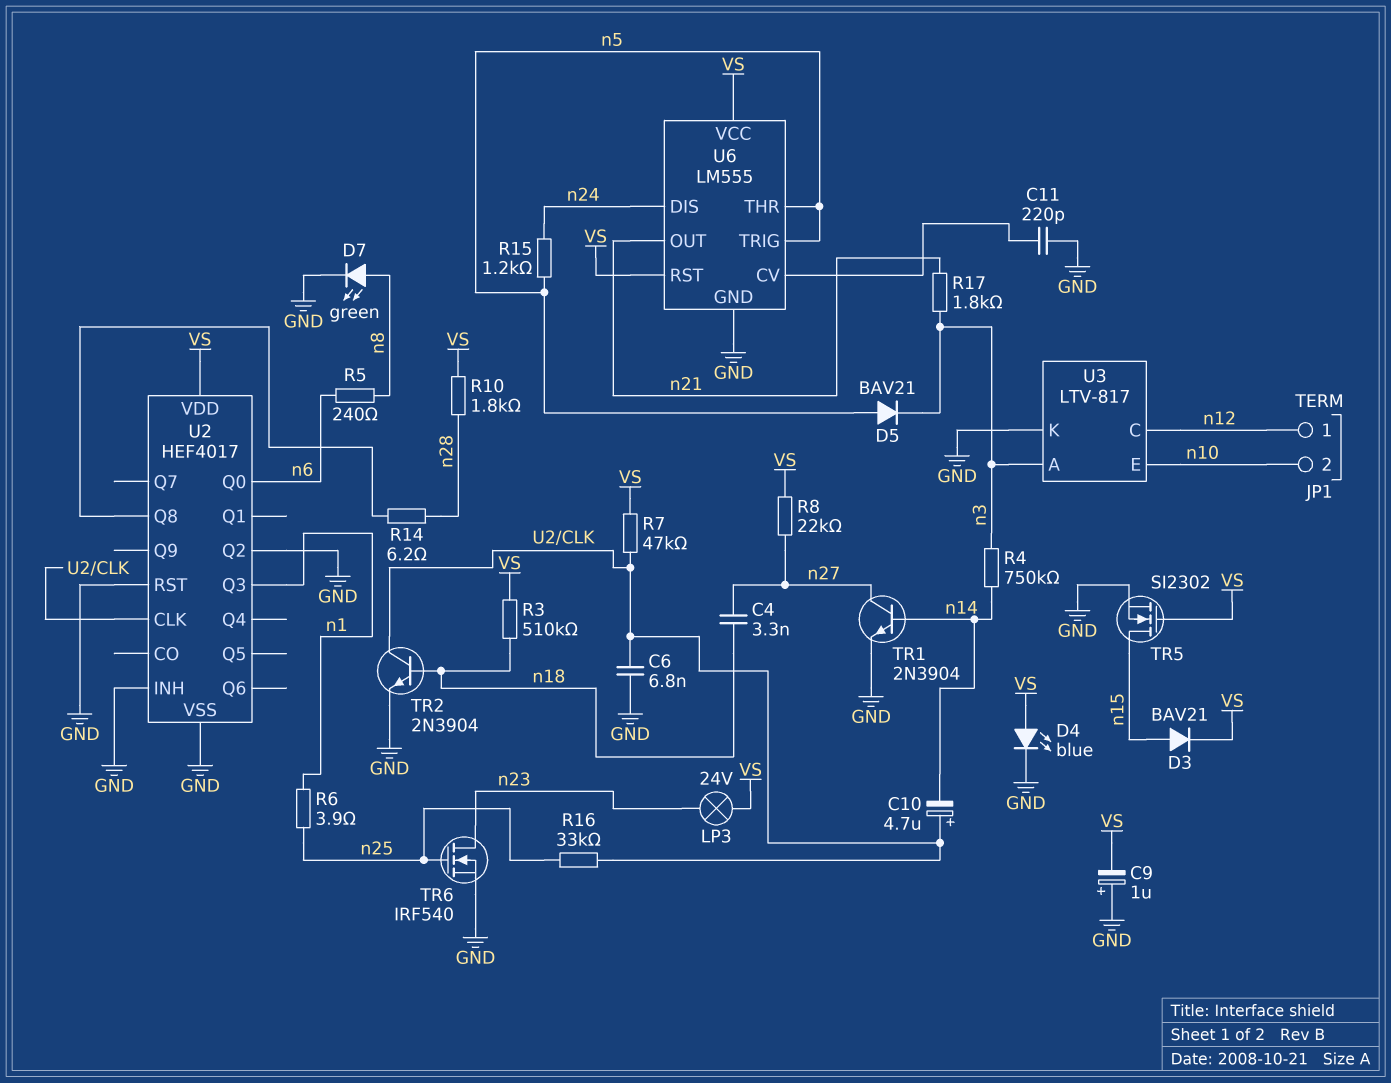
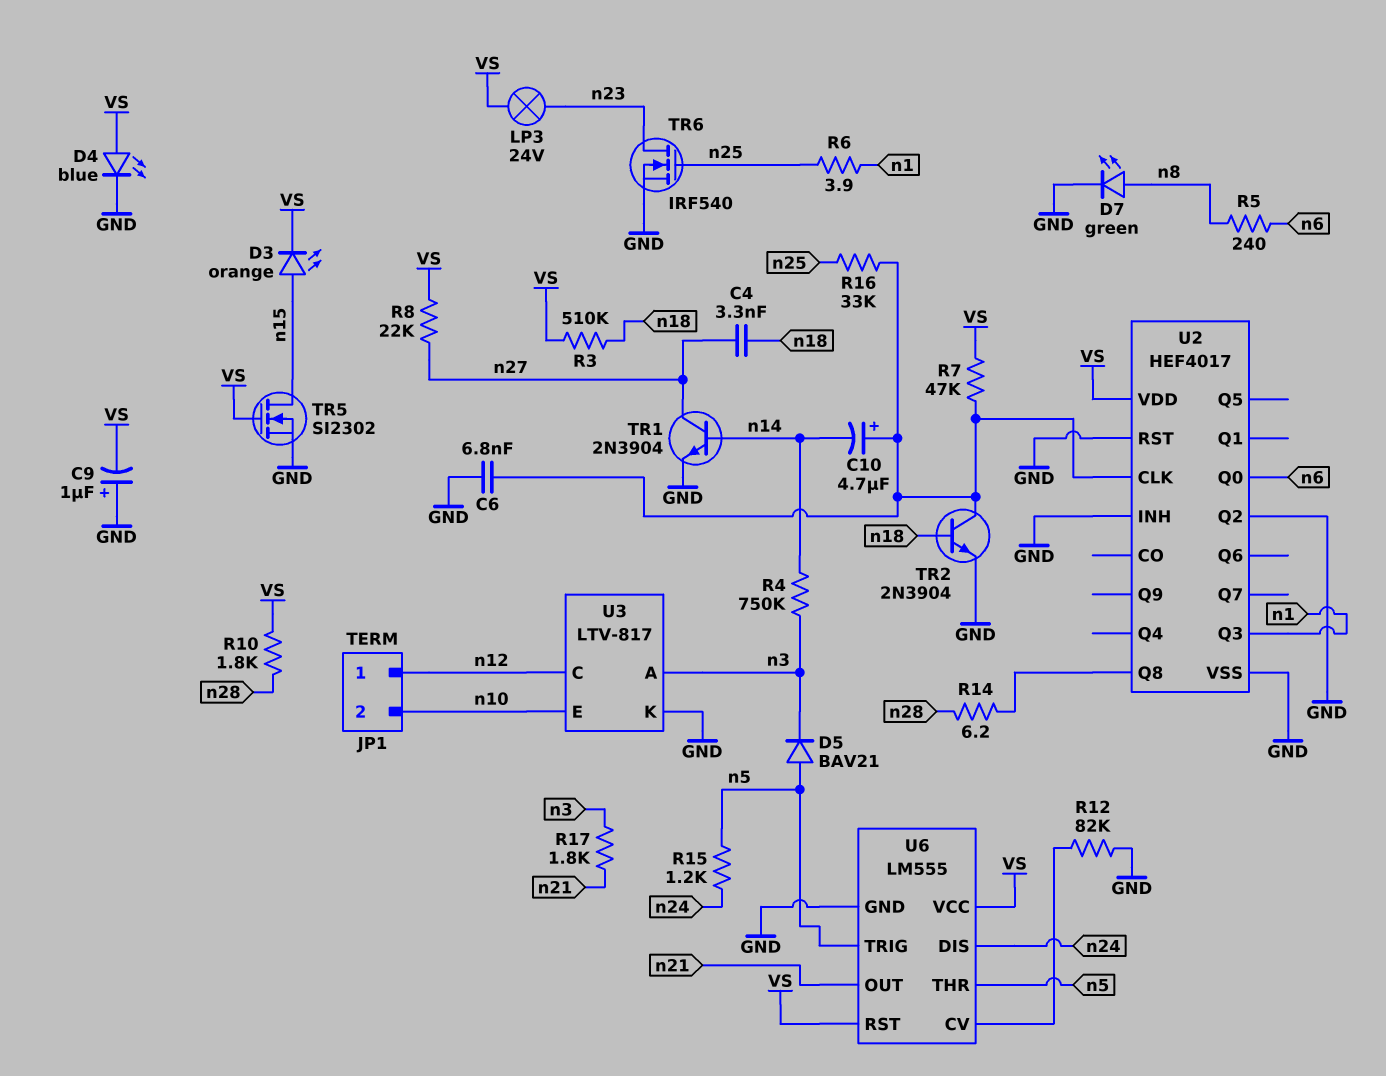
C11: 220pF (GND, U6/CV) -> none
D3: diode BAV21 (A n15, K VS) -> LED orange (A n15, K VS)
R12: none -> 82k (GND, U6/CV)

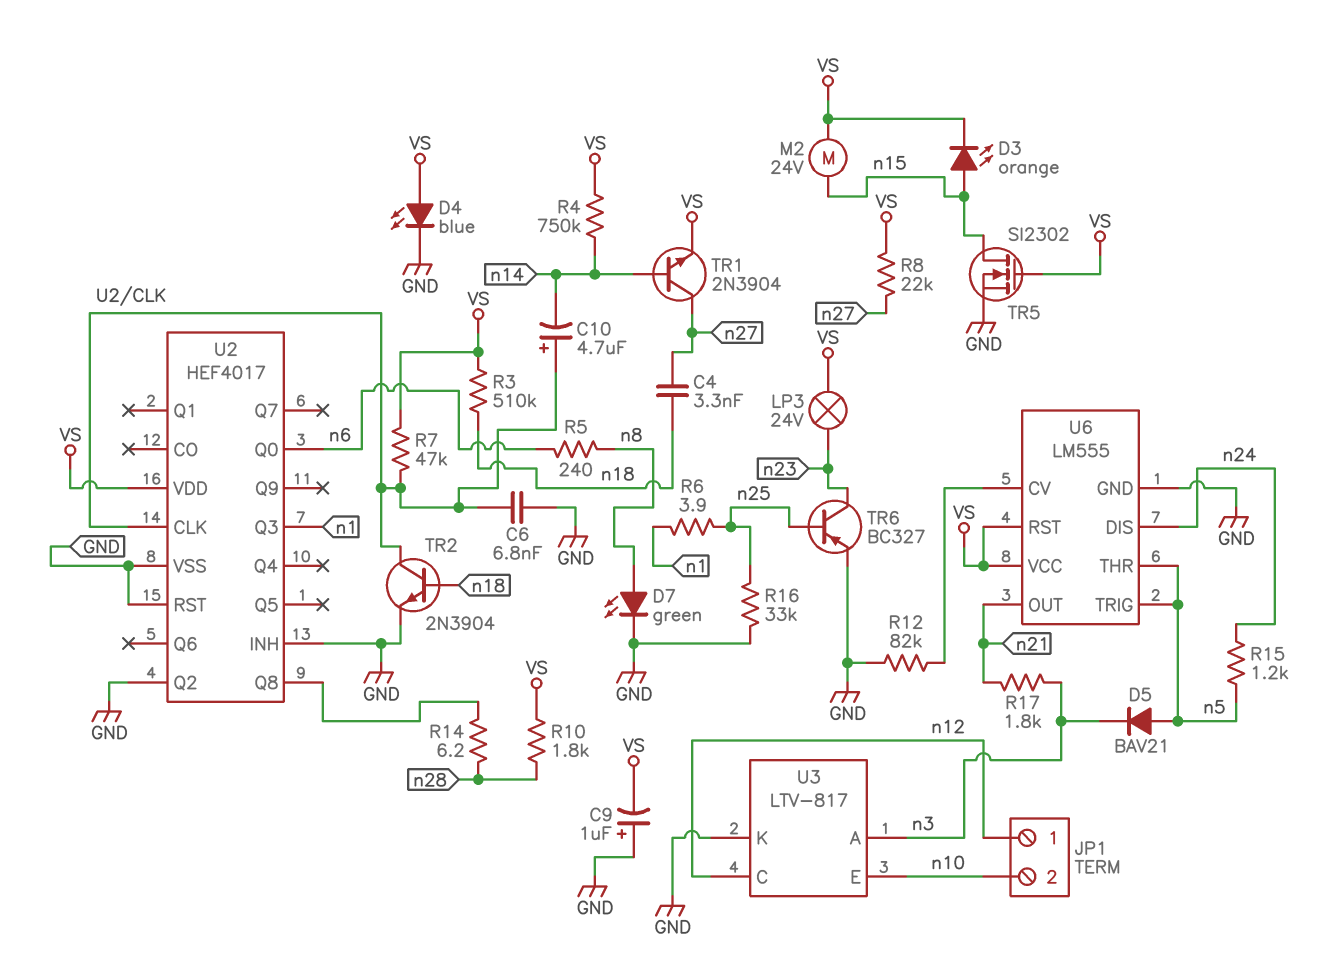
M2: none -> motor 24V (VS, n15)
R4: 750k (n3, n14) -> 750k (VS, n14)
R16: 33k (U2/CLK, n25) -> 33k (GND, n25)
TR1: NPN 2N3904 (B n14, C n27, E GND) -> NPN 2N3904 (B n14, C n27, E VS)
TR6: NMOS IRF540 (G n25, D n23, S GND) -> PNP BC327 (B n25, C n23, E GND)

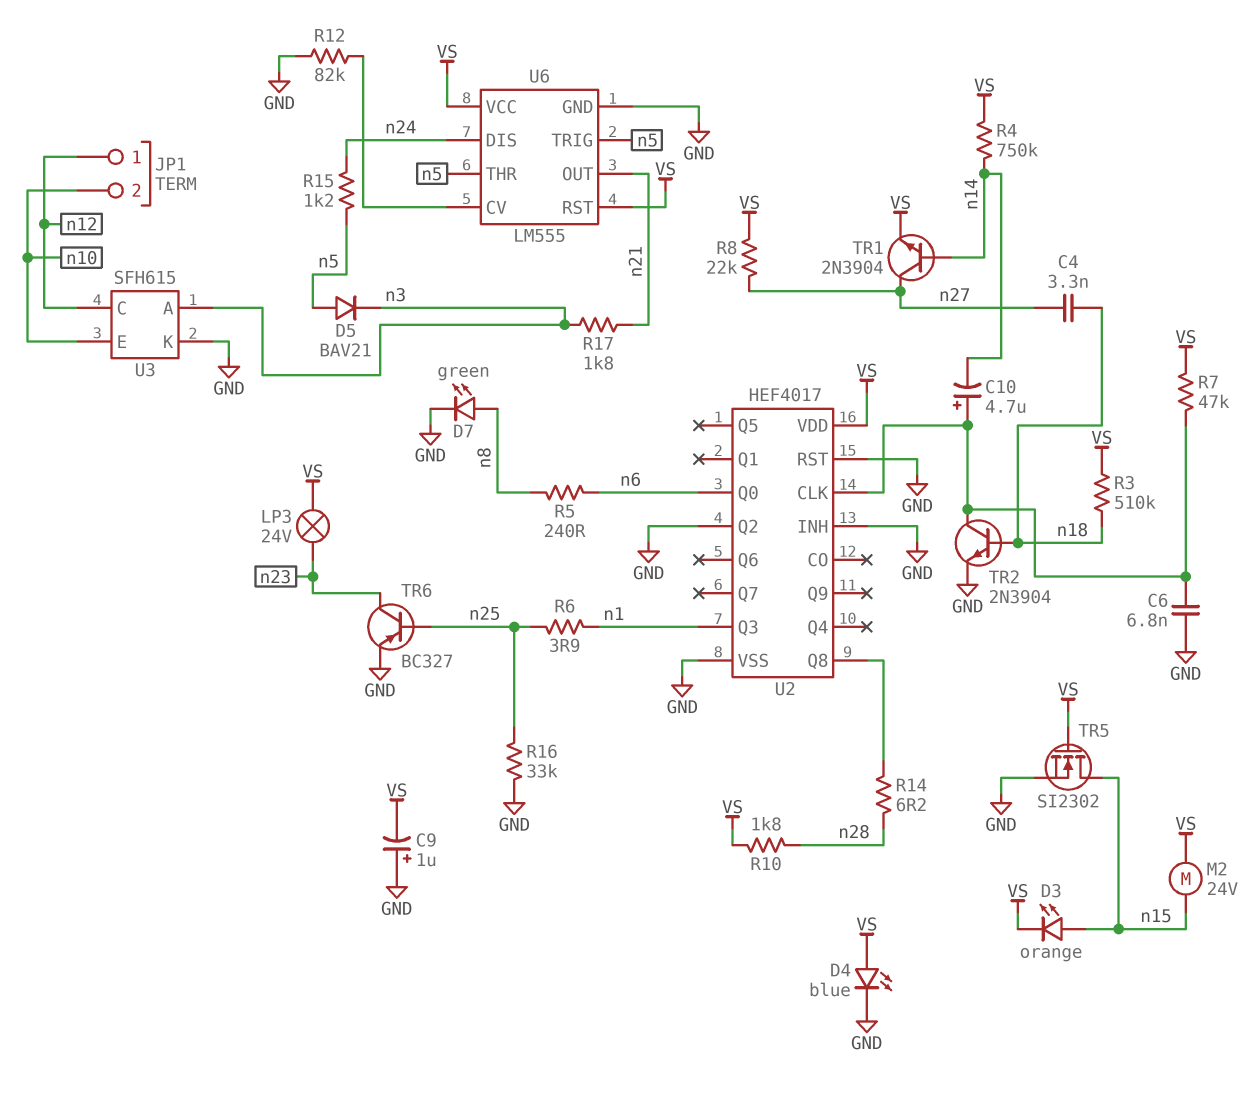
U3: LTV-817 -> SFH615

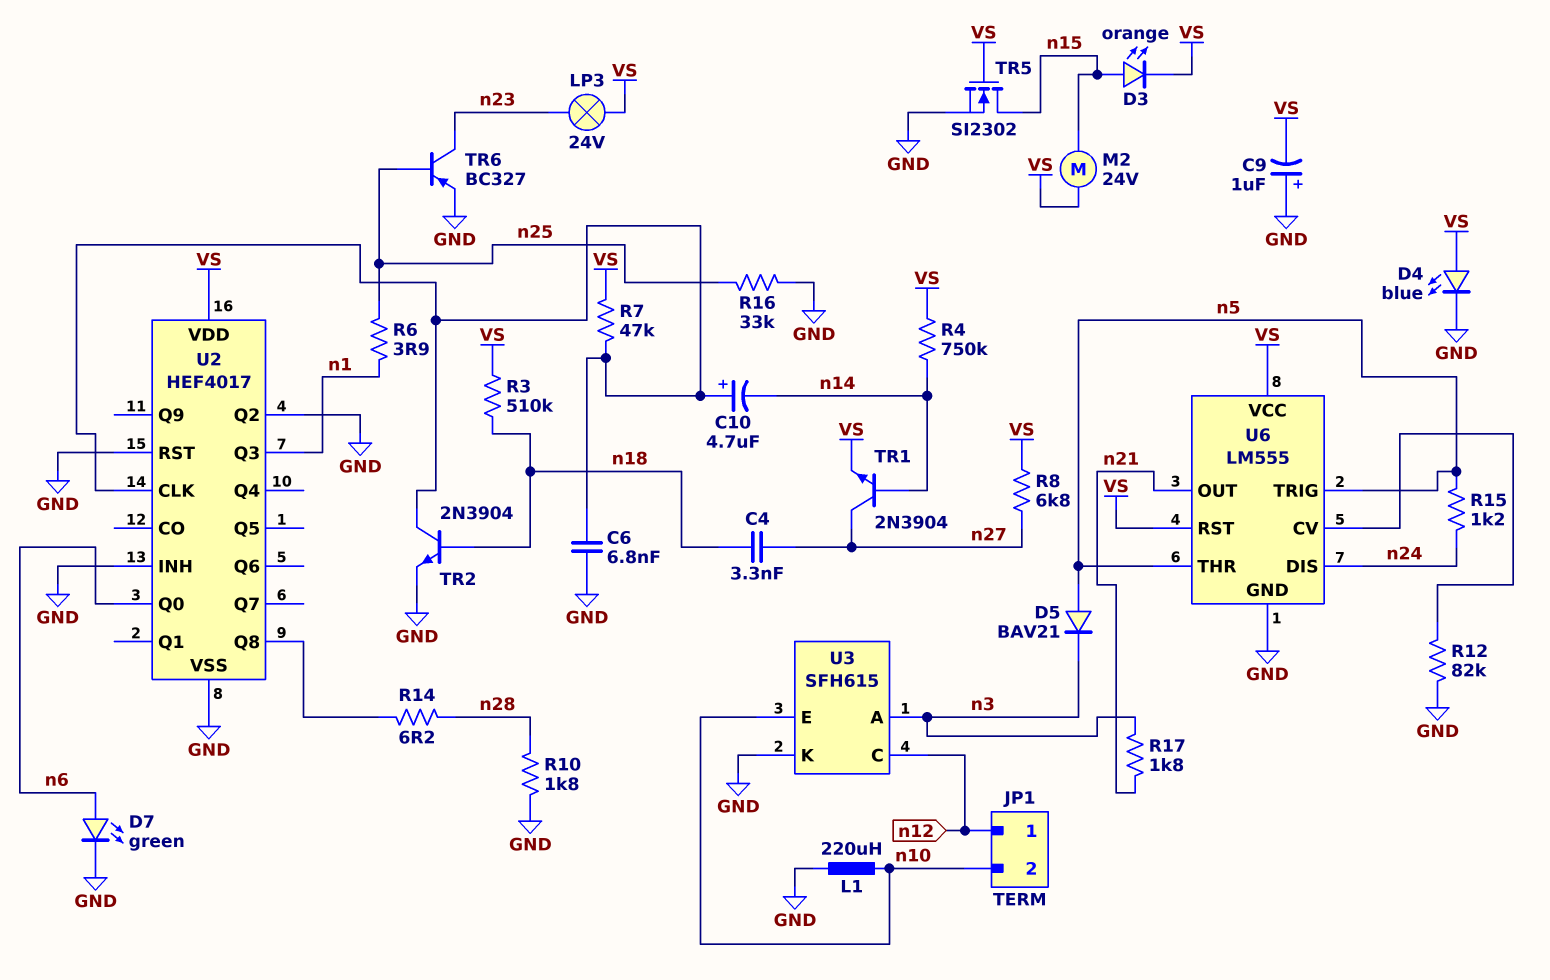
D7: LED green (A n8, K GND) -> LED green (A n6, K GND)
L1: none -> 220uH (GND, n10)
R5: 240 (n6, n8) -> none
R8: 22k (VS, n27) -> 6.8k (VS, n27)
R10: 1.8k (VS, n28) -> 1.8k (GND, n28)

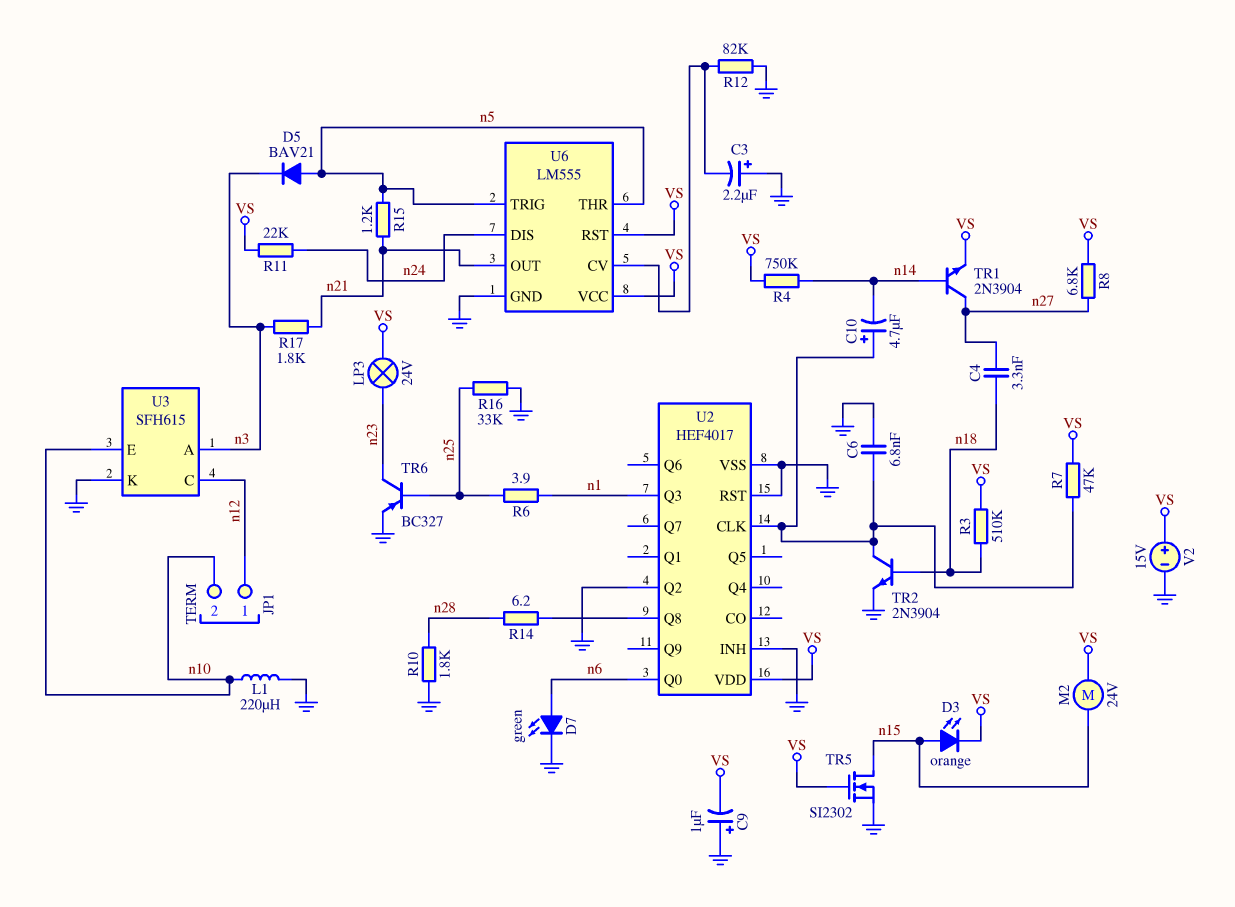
C3: none -> 2.2uF (plus GND, minus U6/CV)
D4: LED blue (A VS, K GND) -> none
R11: none -> 22k (VS, n24)
R15: 1.2k (n5, n24) -> 1.2k (n5, n21)
V2: none -> 15V (plus VS, minus GND)

